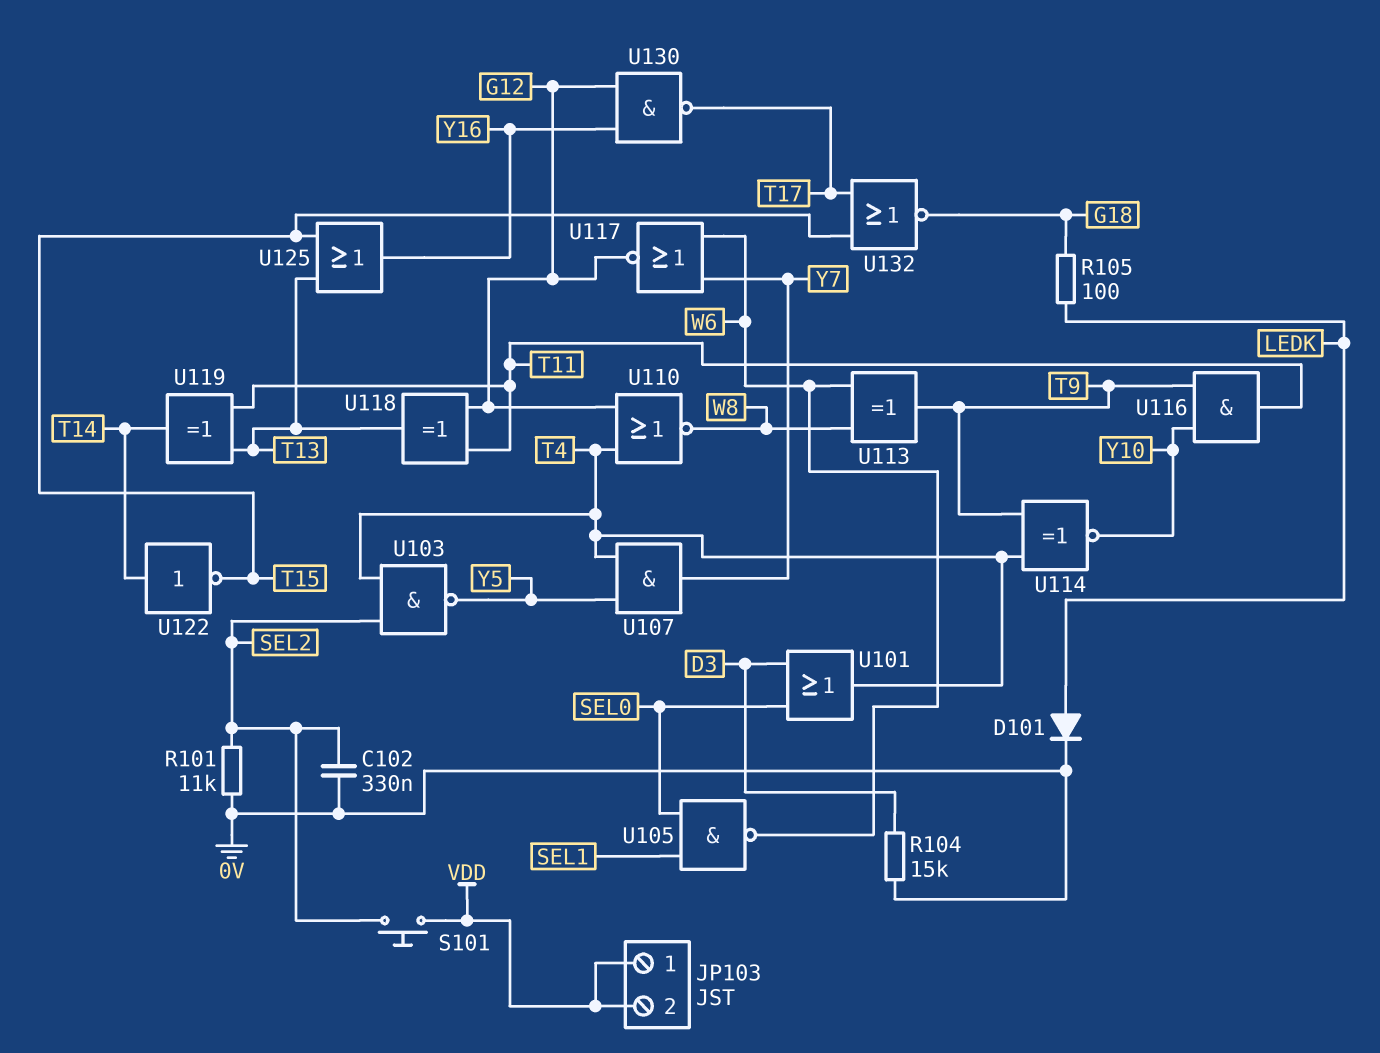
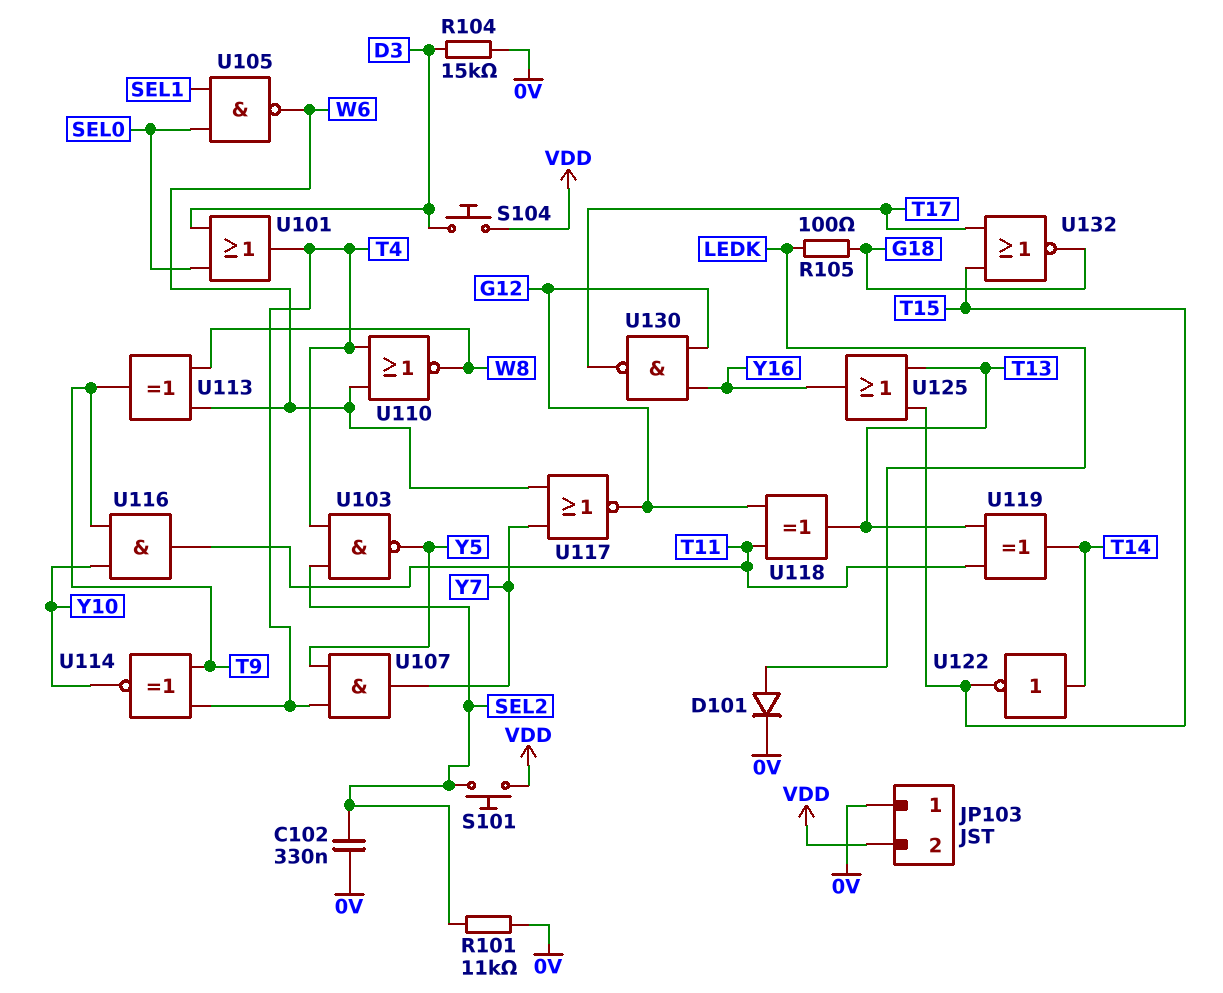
JP103 pin 1: VDD -> 0V
S104: none -> button (D3, VDD)
U110: NOR (in G12, in T4, out W8) -> NOR (in T4, in W6, out W8)

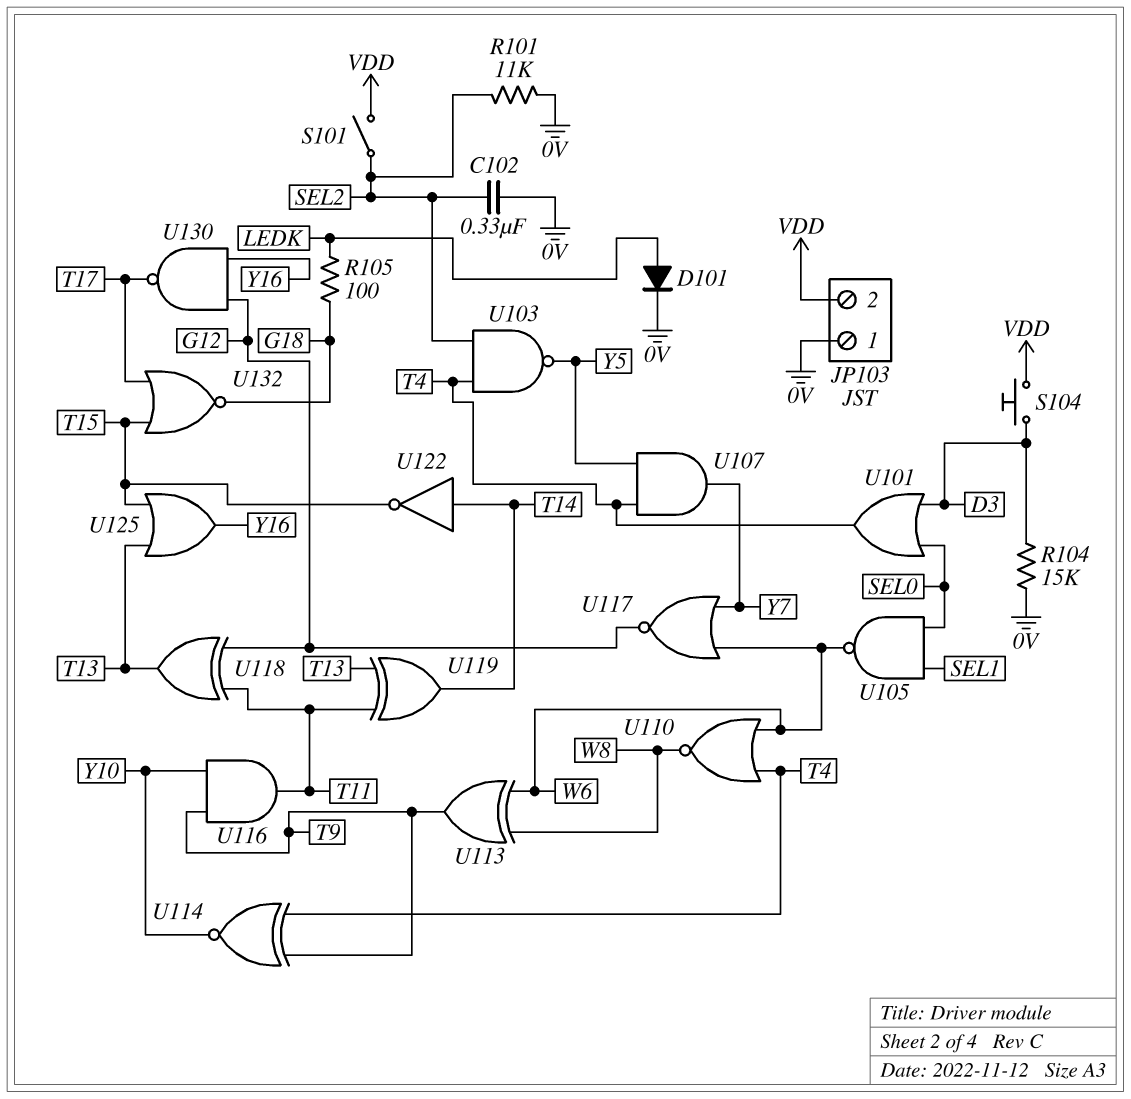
S101: button (SEL2, VDD) -> switch (SEL2, VDD)

